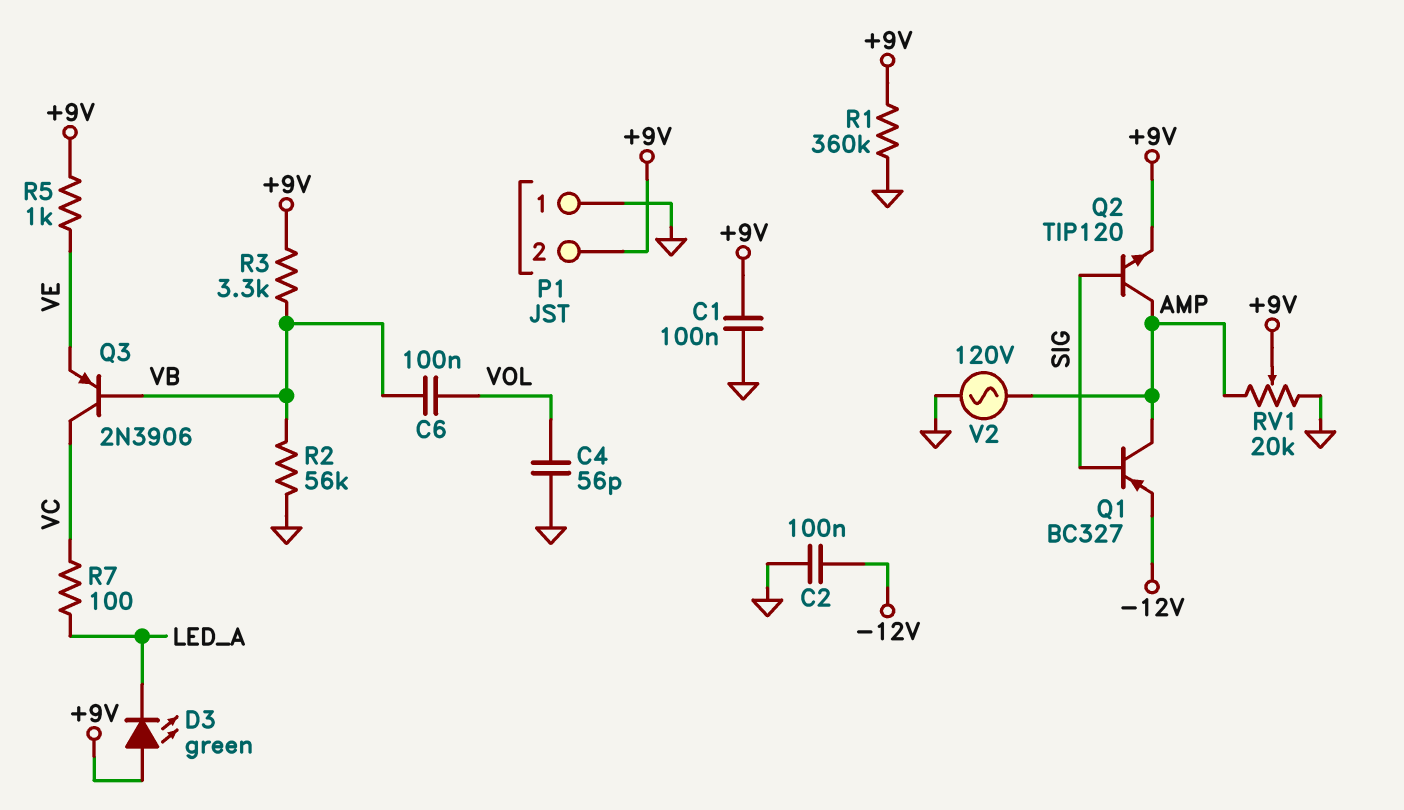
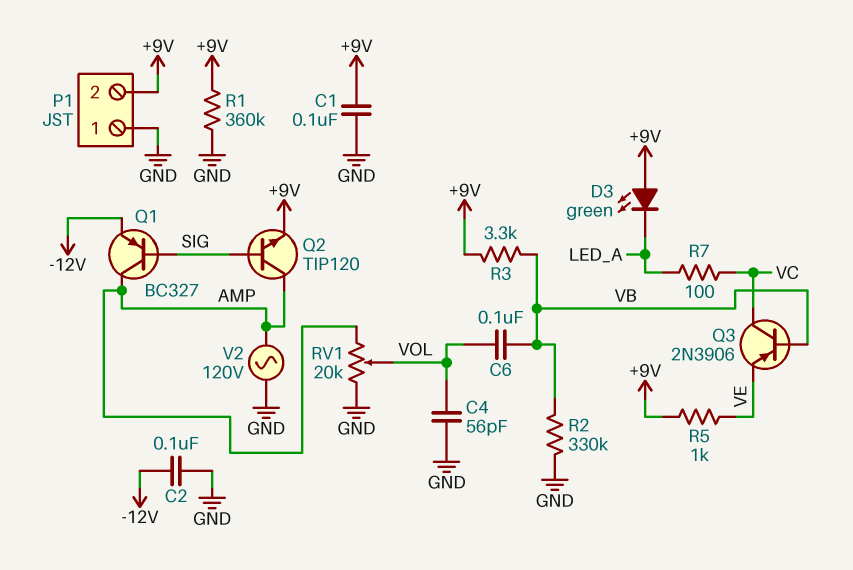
R2: 56k (GND, VB) -> 330k (GND, VB)
RV1: 20k (AMP, GND, wiper +9V) -> 20k (AMP, GND, wiper VOL)

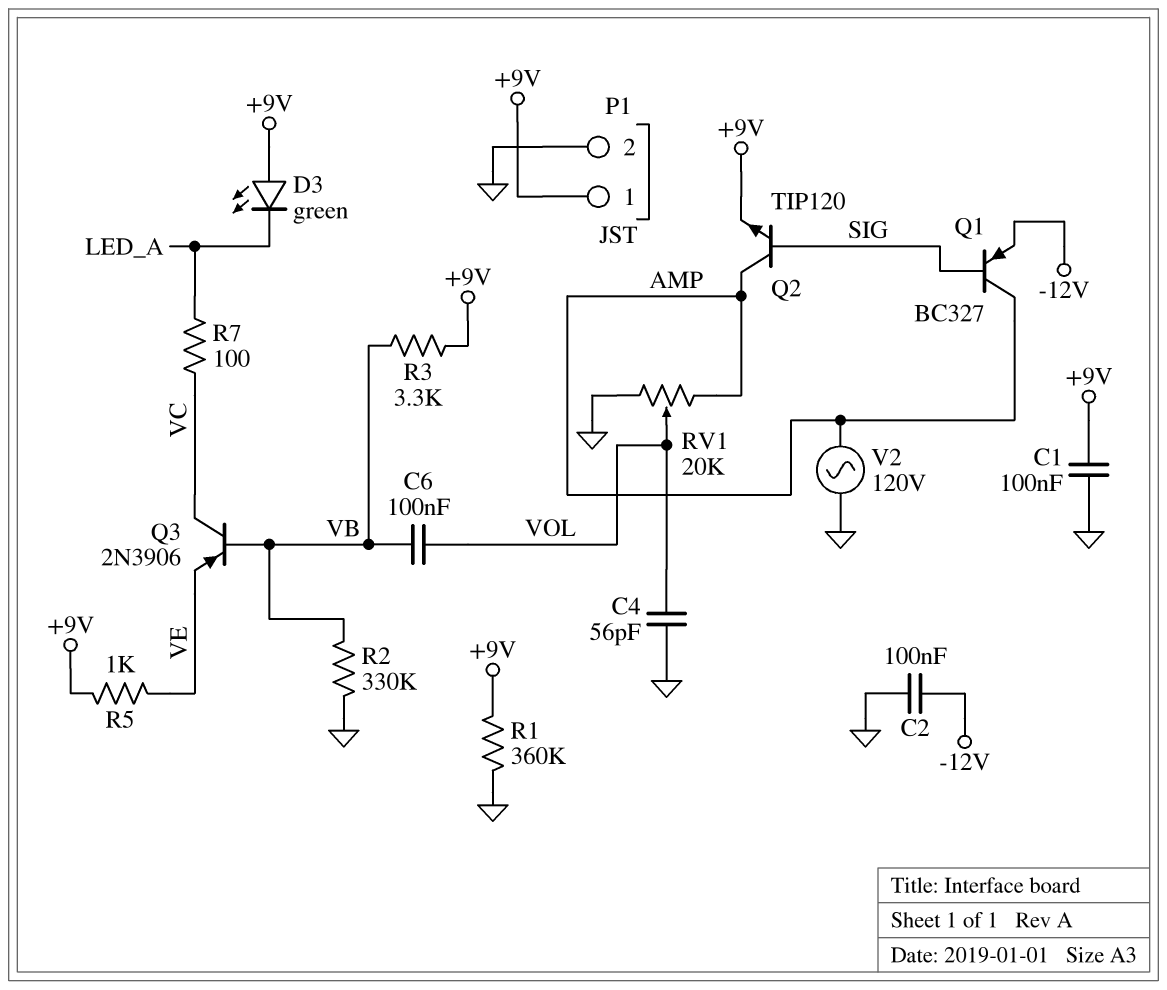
P1 pin 1: GND -> +9V
P1 pin 2: +9V -> GND

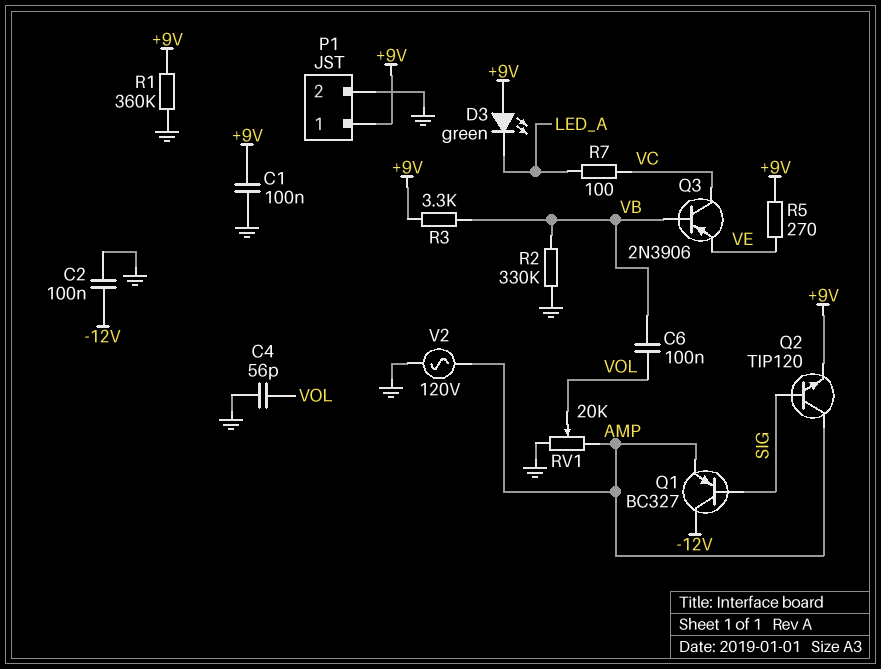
Q1: PNP BC327 (B SIG, C AMP, E -12V) -> PNP BC327 (B SIG, C -12V, E AMP)
R5: 1k (+9V, VE) -> 270 (+9V, VE)

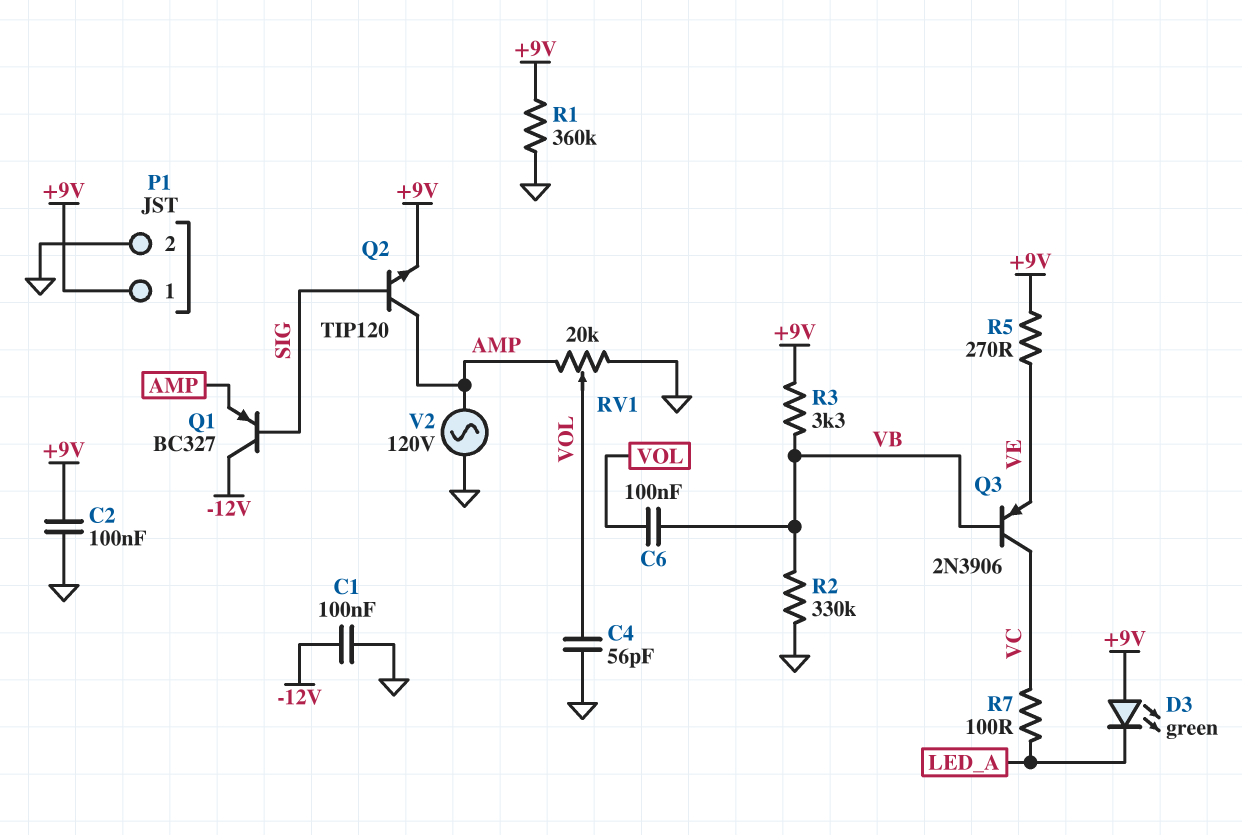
C1: 100nF (+9V, GND) -> 100nF (-12V, GND)
C2: 100nF (-12V, GND) -> 100nF (+9V, GND)

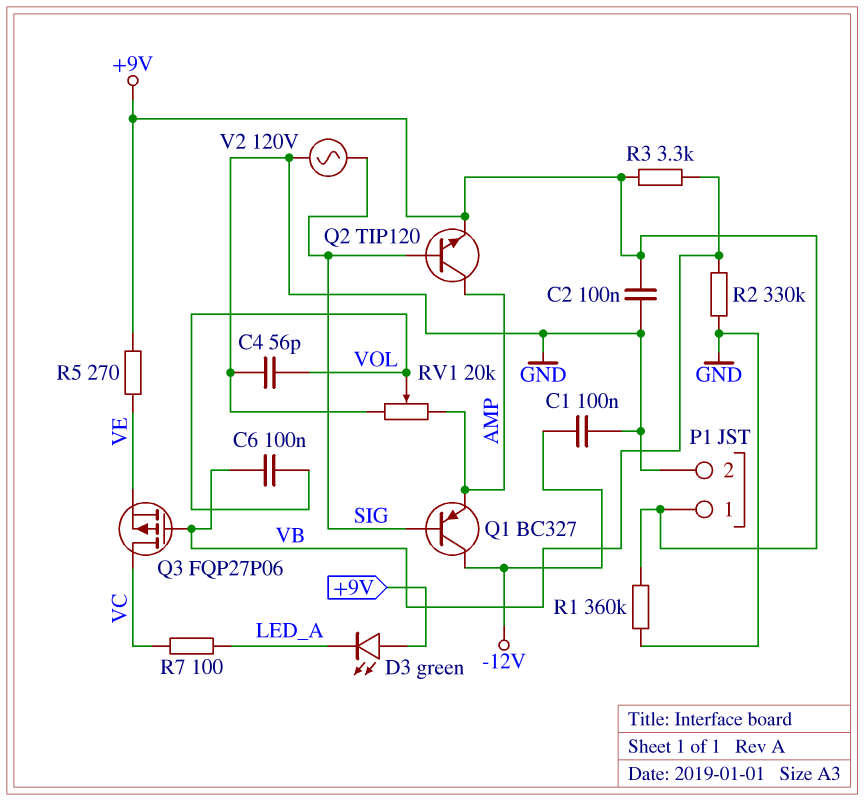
Q3: PNP 2N3906 (B VB, C VC, E VE) -> PMOS FQP27P06 (G VB, D VC, S VE)
V2: AC 120V (AMP, GND) -> AC 120V (GND, SIG)

